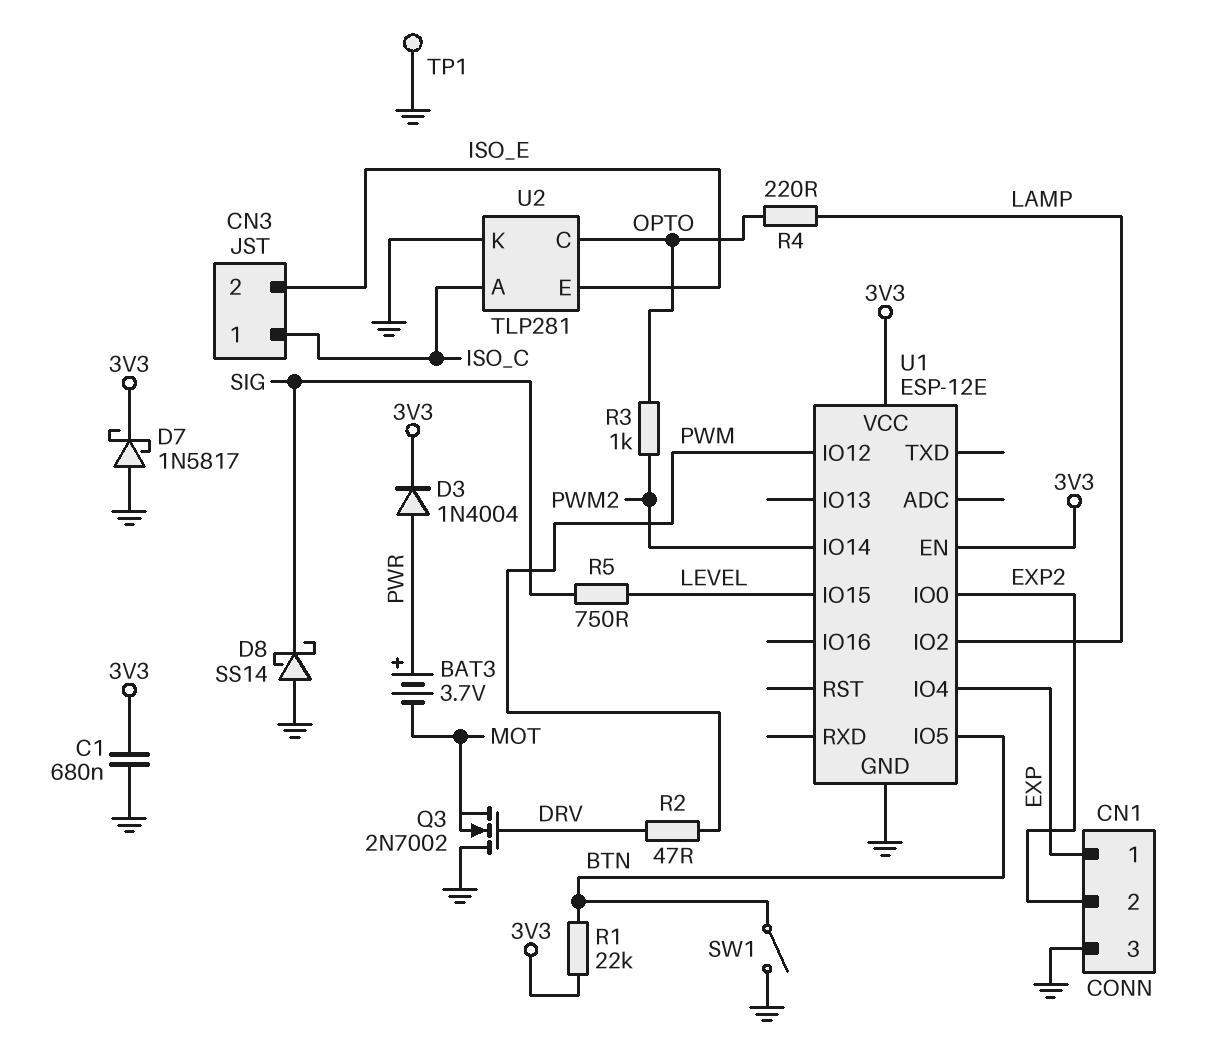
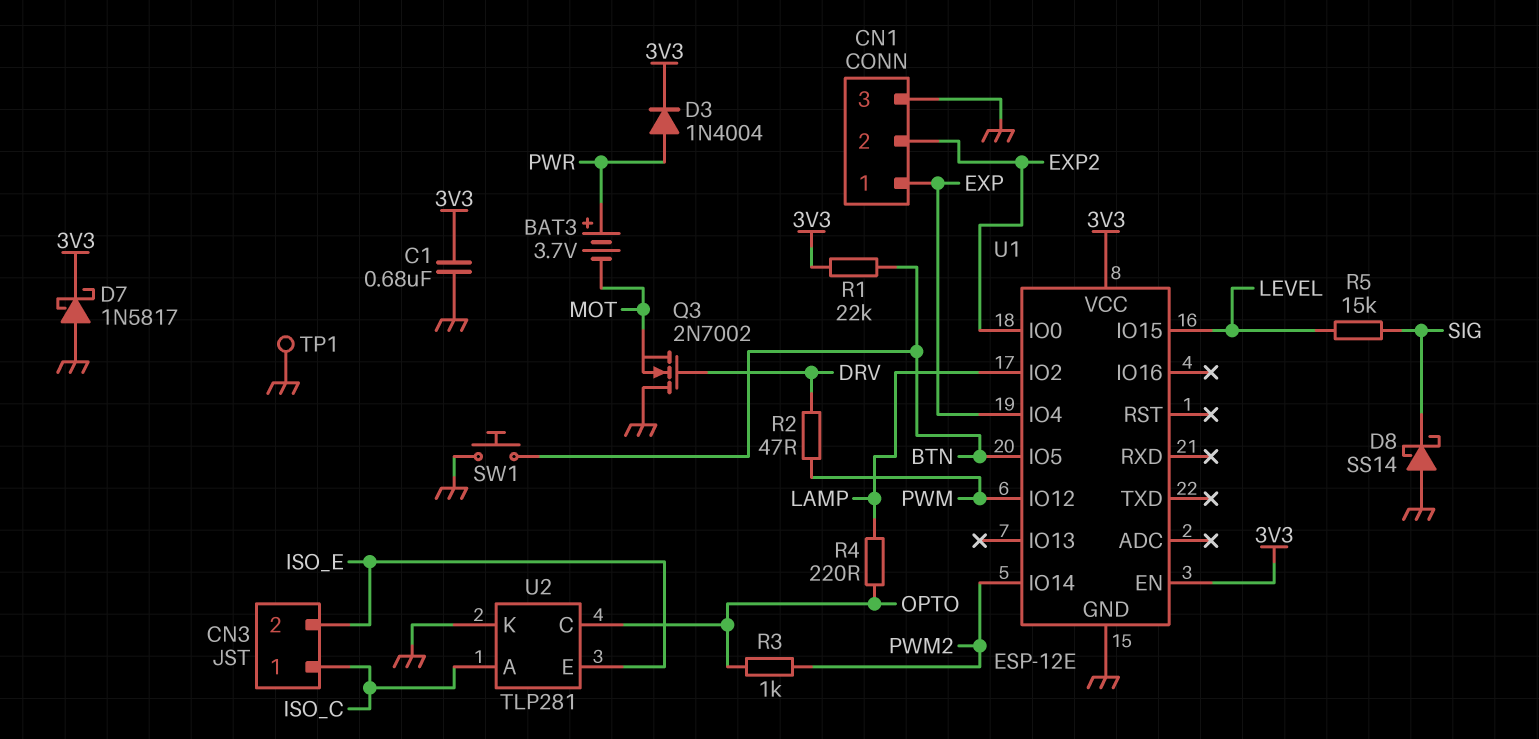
R5: 750 (LEVEL, SIG) -> 15k (LEVEL, SIG)
SW1: switch (BTN, GND) -> button (BTN, GND)

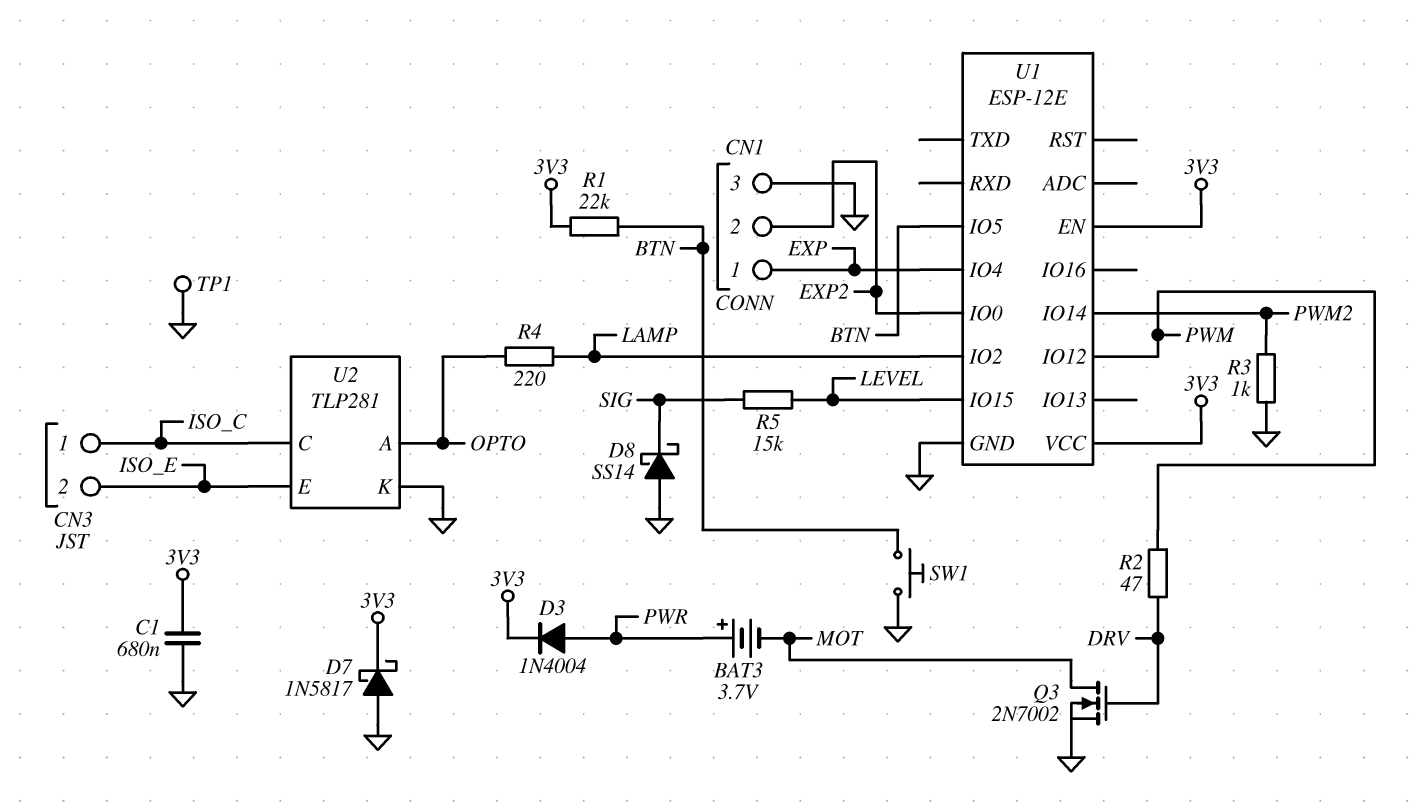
Q3: NMOS 2N7002 (G DRV, D GND, S MOT) -> NMOS 2N7002 (G DRV, D MOT, S GND)
R3: 1k (OPTO, PWM2) -> 1k (GND, PWM2)
U2 pin A: ISO_C -> OPTO
U2 pin C: OPTO -> ISO_C

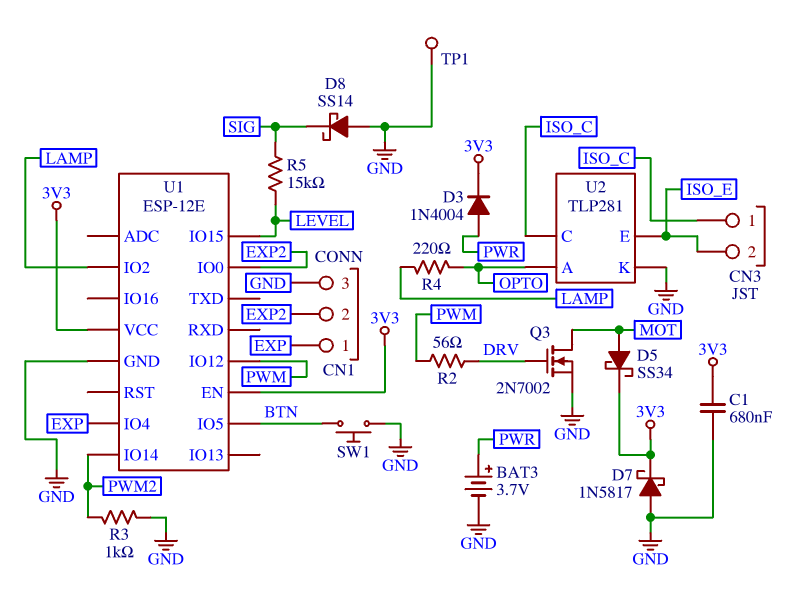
BAT3: 3.7V (plus PWR, minus MOT) -> 3.7V (plus PWR, minus GND)
D5: none -> schottky SS34 (A MOT, K 3V3)
R1: 22k (3V3, BTN) -> none
R2: 47 (DRV, PWM) -> 56 (DRV, PWM)

